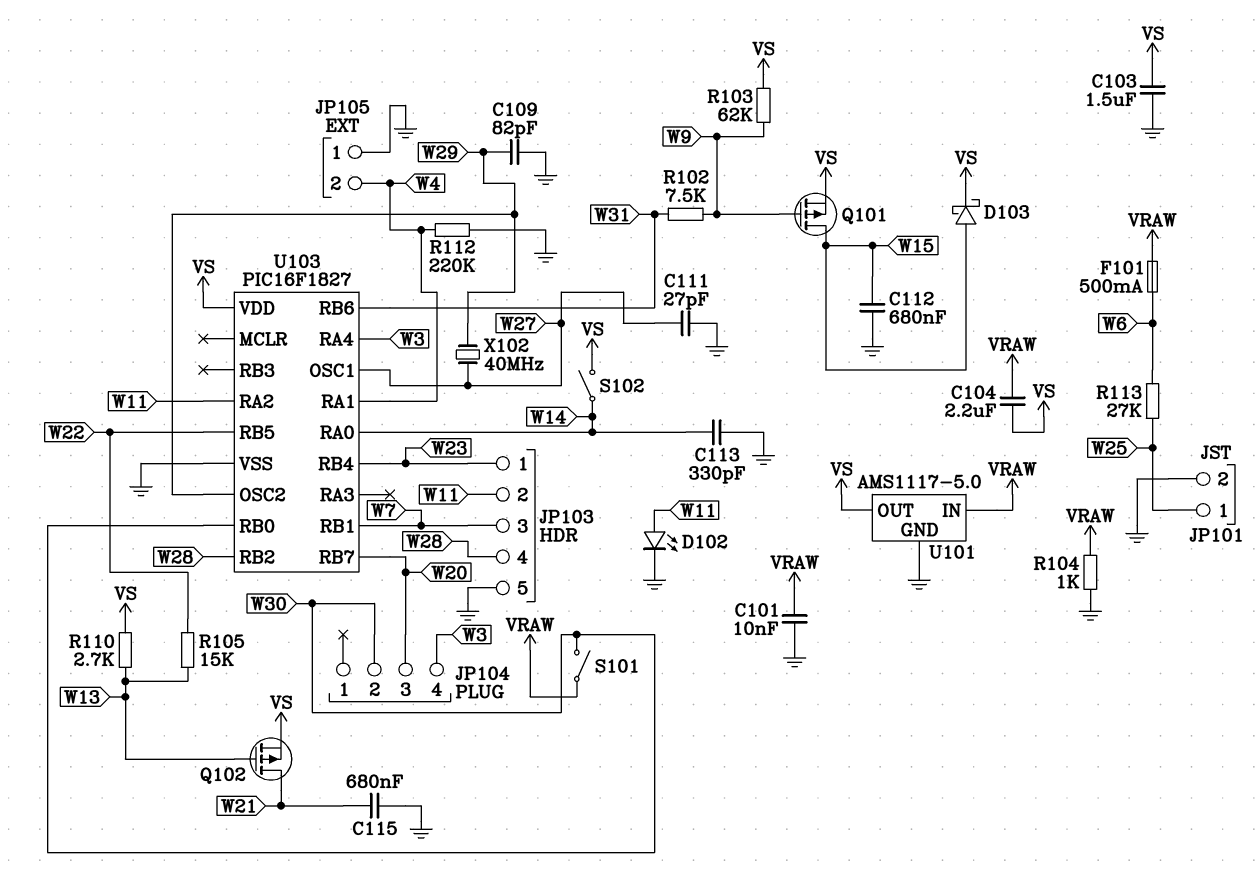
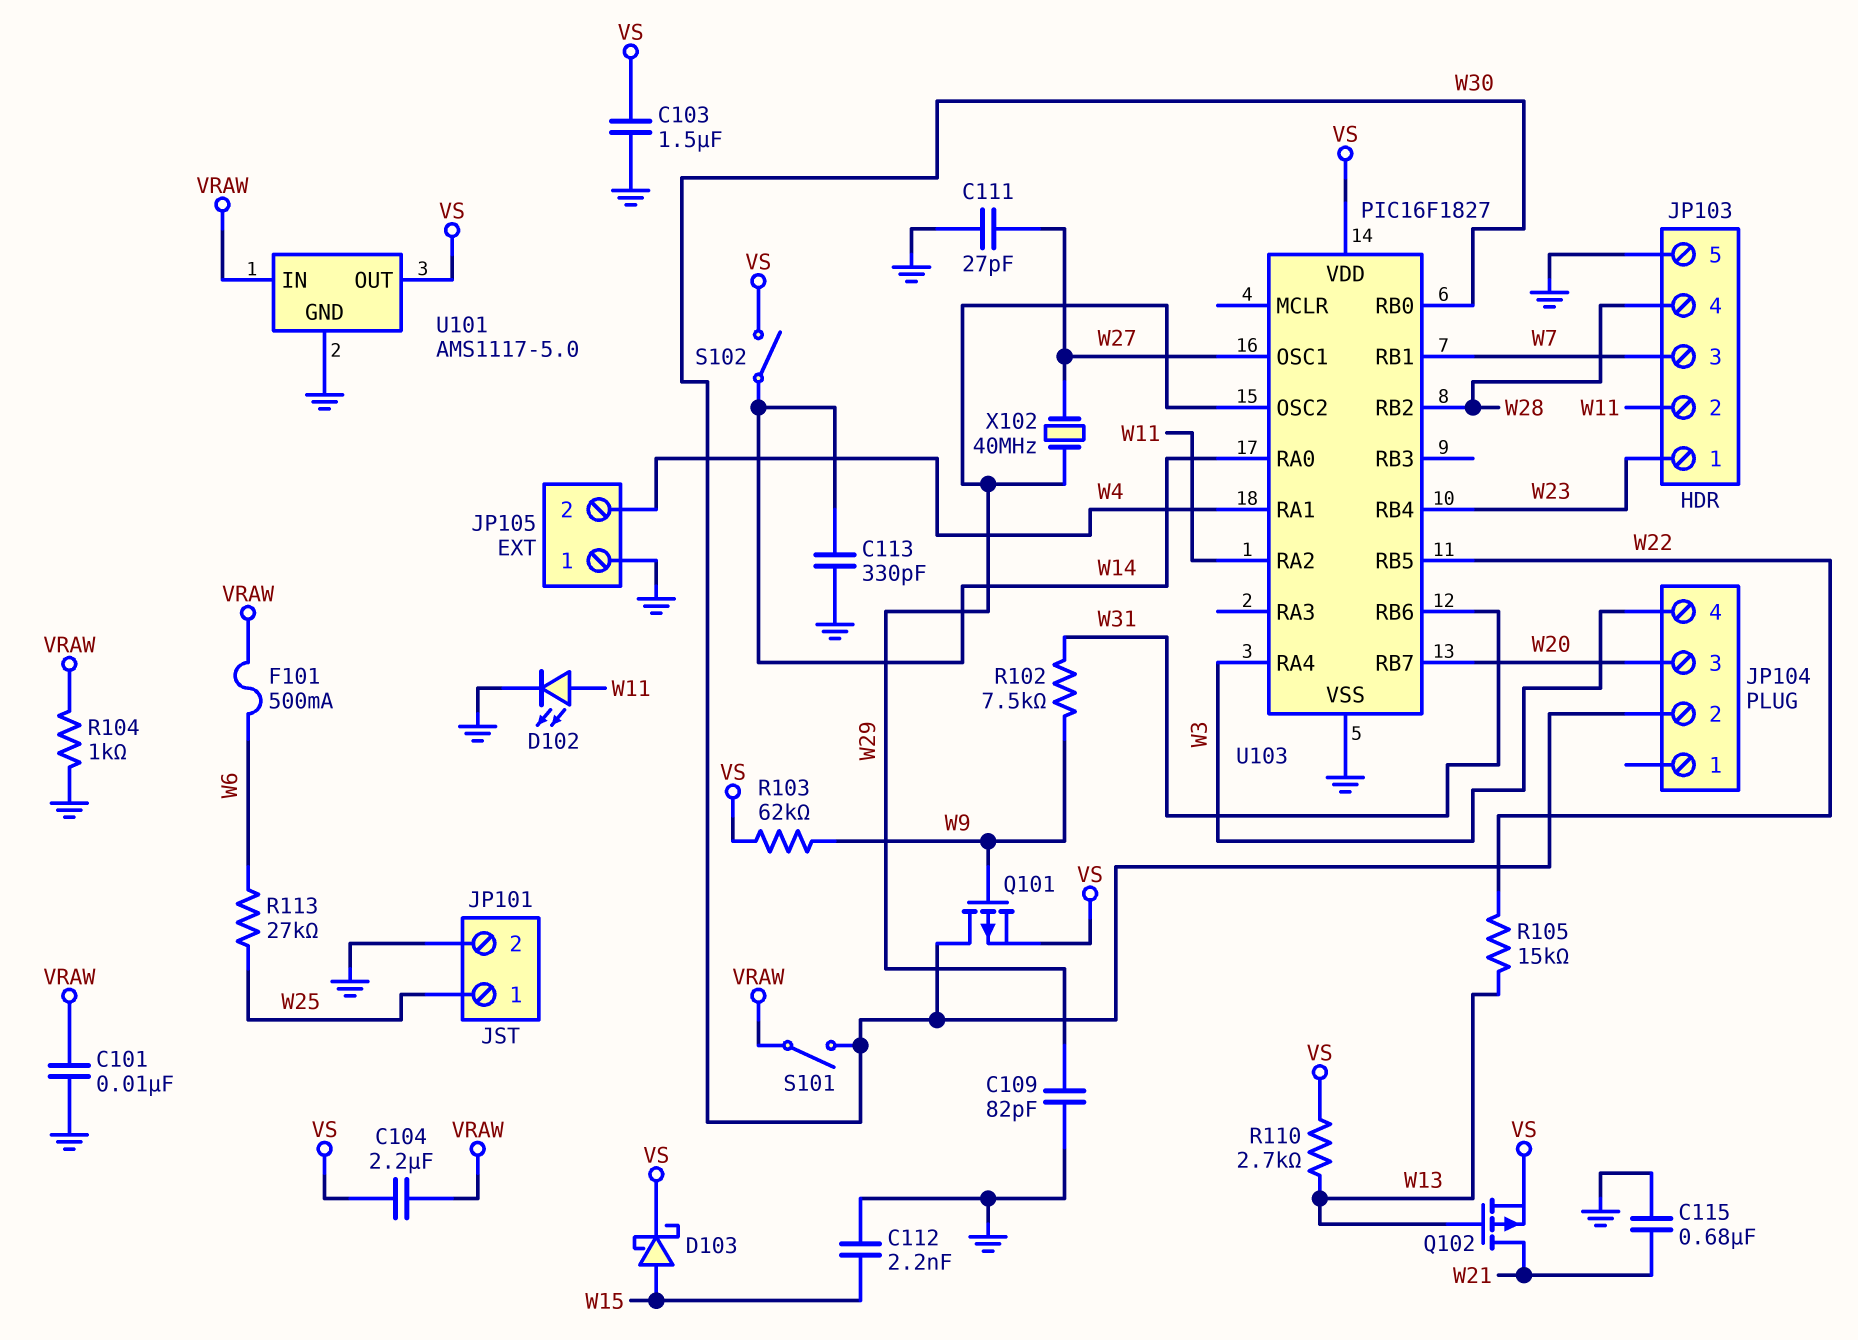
C112: 680nF (GND, W15) -> 2.2nF (GND, W15)
Q101: PMOS (G W9, D W15, S VS) -> PMOS (G W9, D W30, S VS)
R112: 220k (GND, W4) -> none

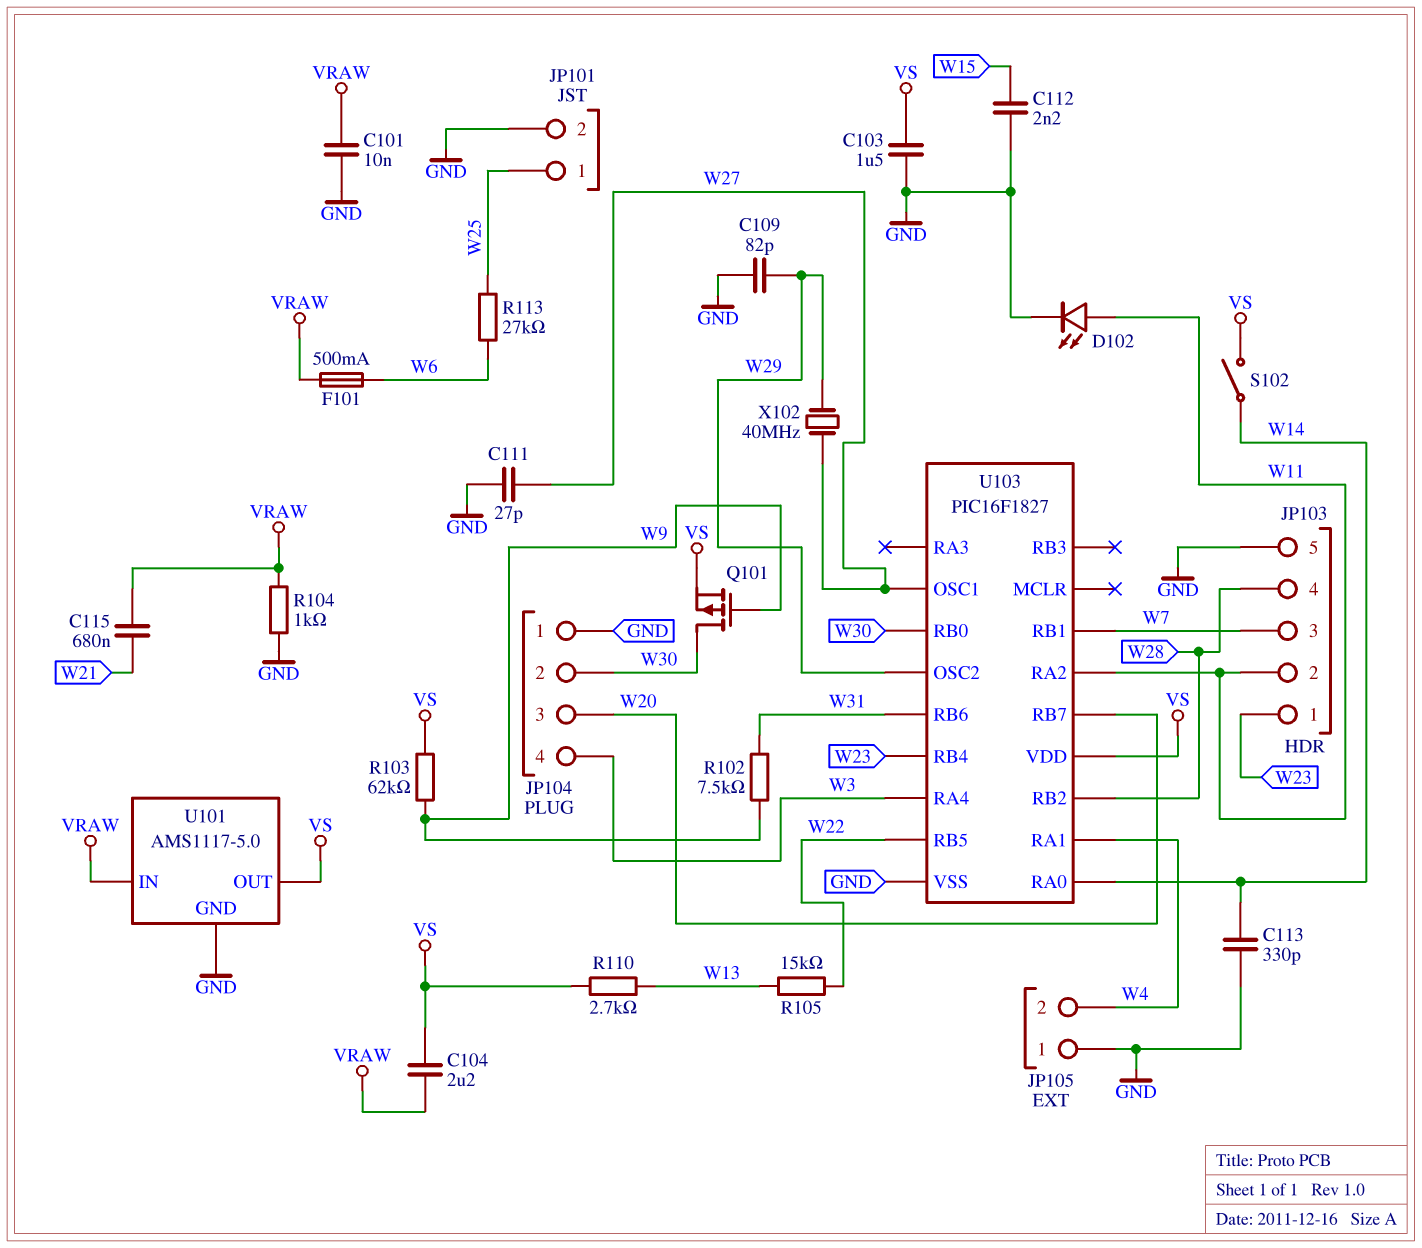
C115: 680nF (GND, W21) -> 680nF (VRAW, W21)
D103: schottky (A W15, K VS) -> none
JP104 pin 1: none -> GND
Q102: PMOS (G W13, D W21, S VS) -> none
S101: switch (VRAW, W30) -> none

